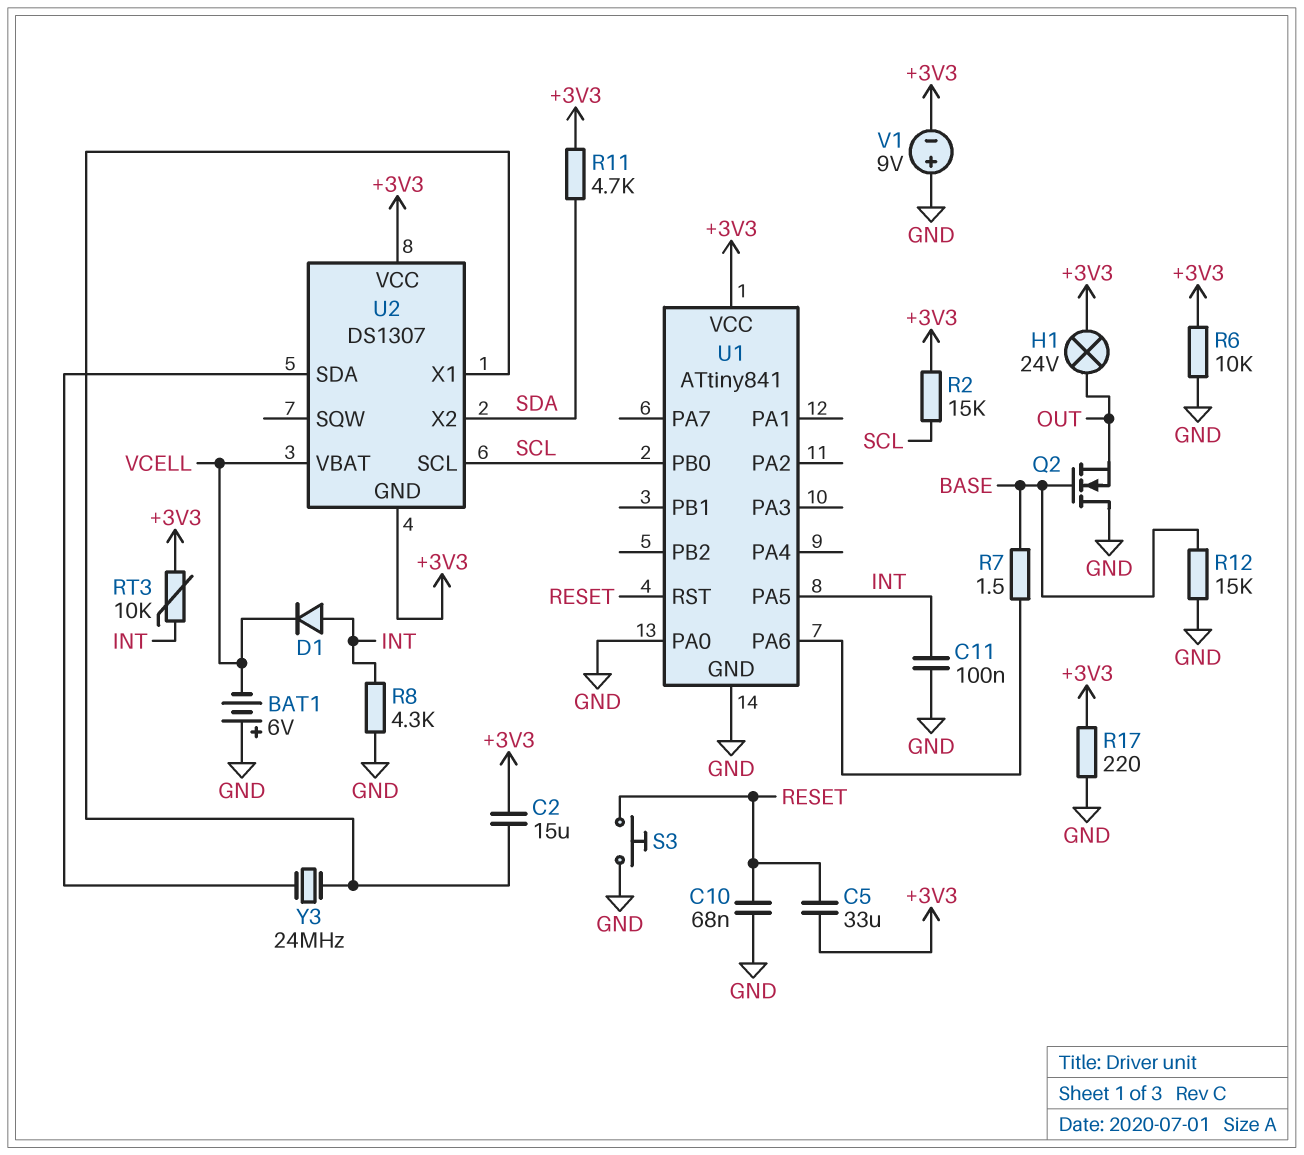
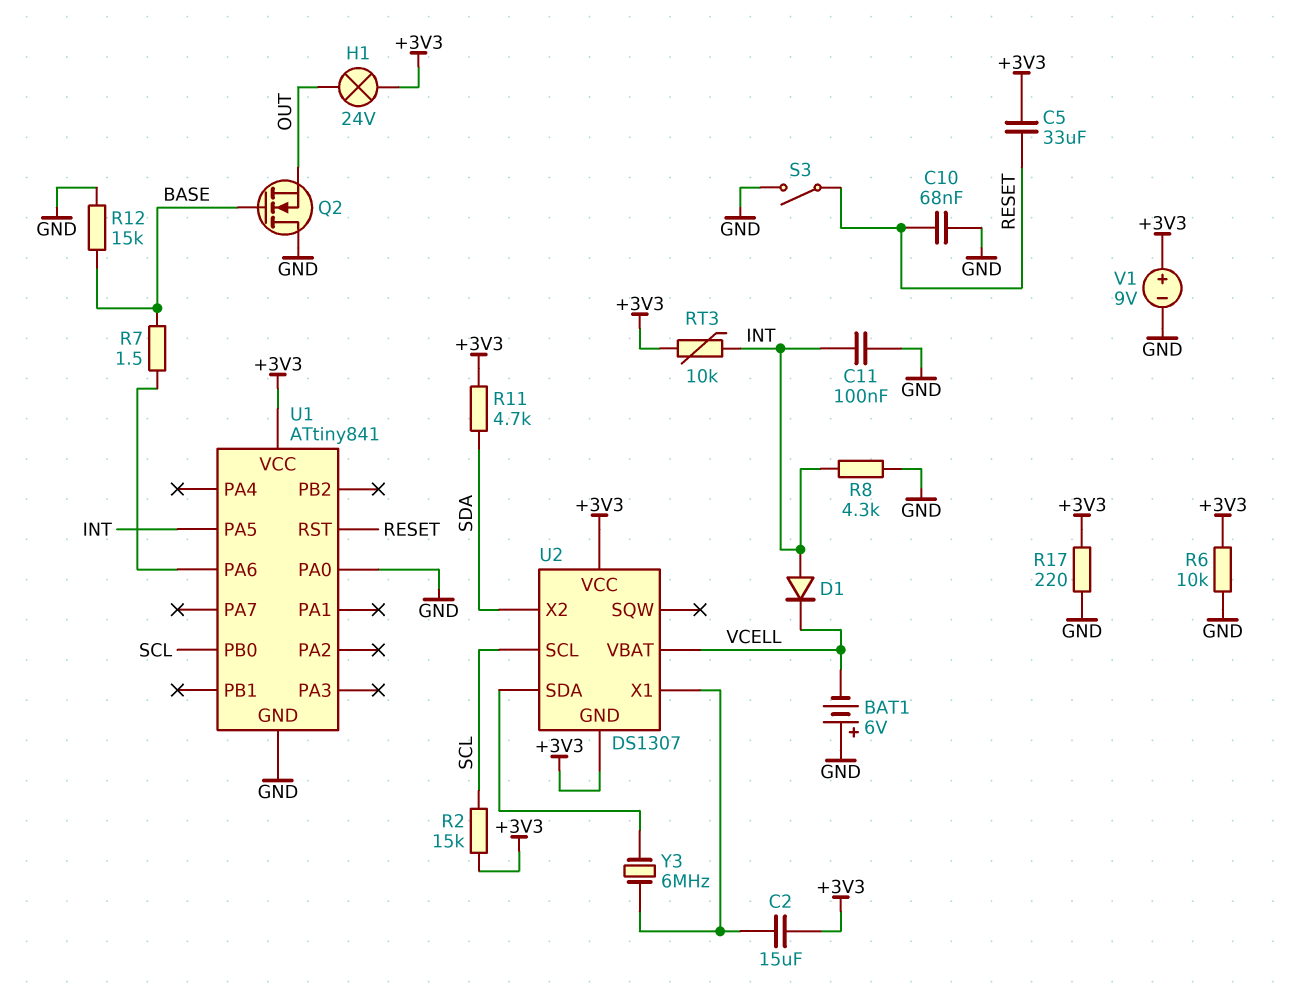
S3: button (GND, RESET) -> switch (GND, RESET)
V1: 9V (plus GND, minus +3V3) -> 9V (plus +3V3, minus GND)
Y3: 24MHz (U2/SDA, U2/X1) -> 6MHz (U2/SDA, U2/X1)

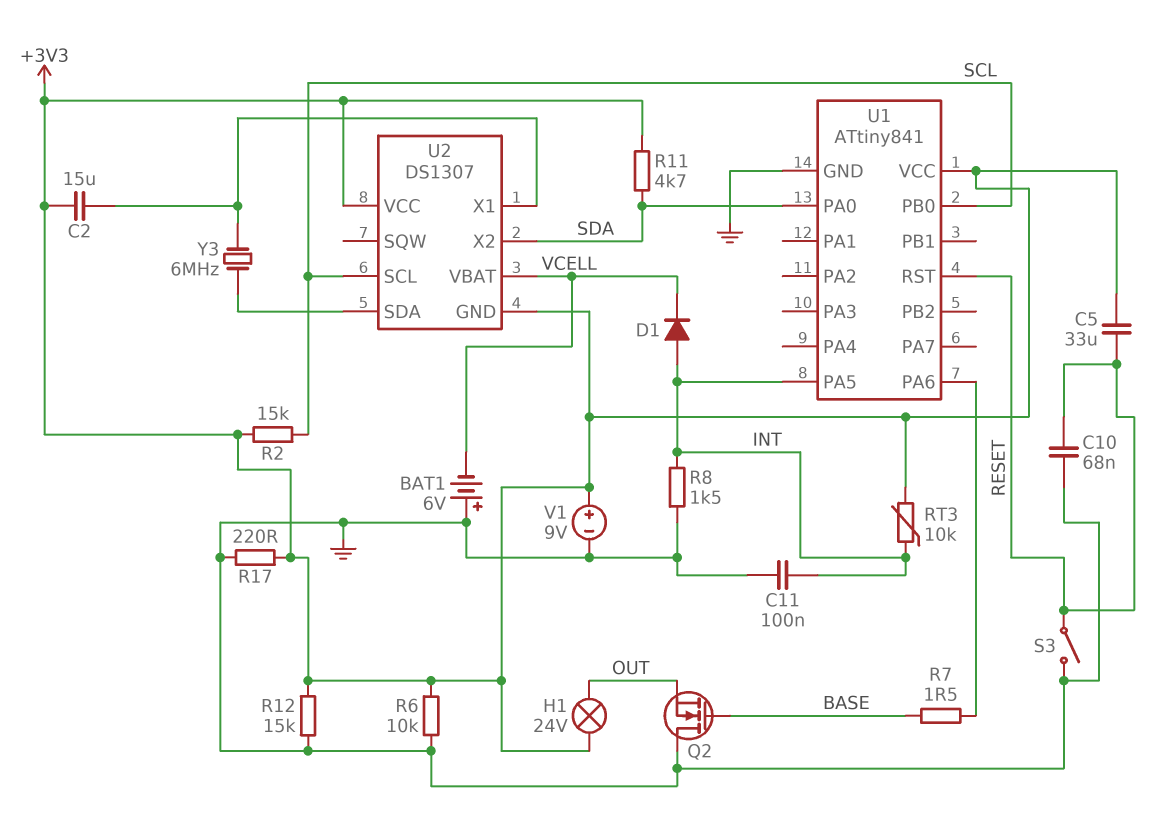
R8: 4.3k (GND, INT) -> 1.5k (GND, INT)
R12: 15k (BASE, GND) -> 15k (+3V3, GND)
U1 pin PA0: GND -> SDA

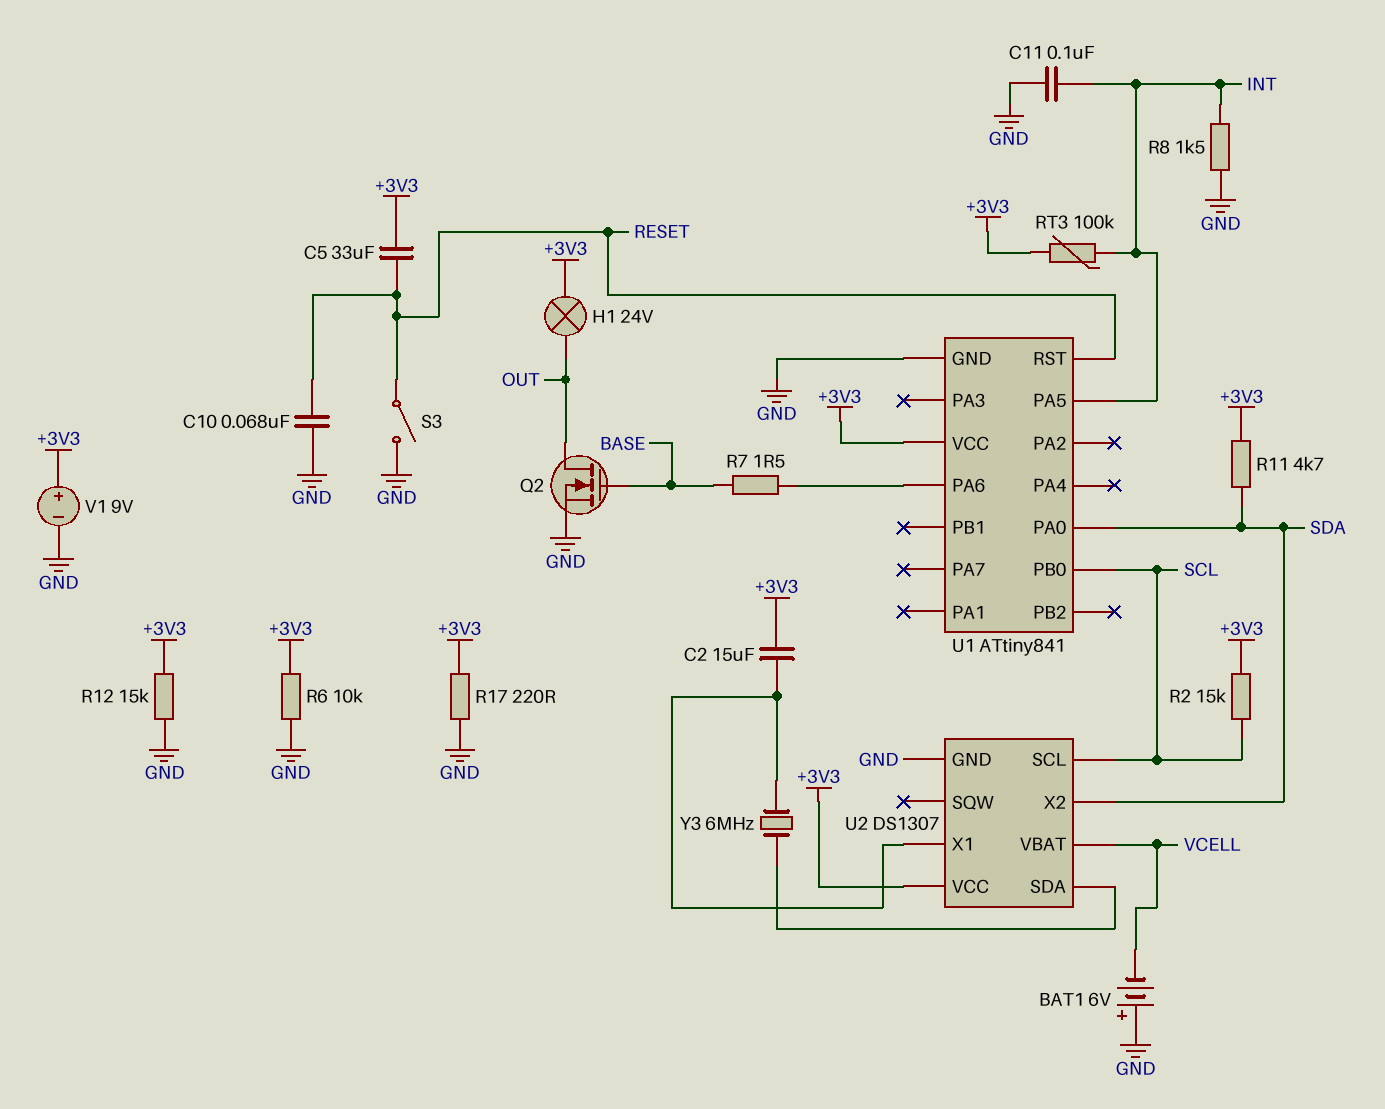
D1: diode (A INT, K VCELL) -> none
Q2: NMOS (G BASE, D GND, S OUT) -> NMOS (G BASE, D OUT, S GND)
RT3: 10k (+3V3, INT) -> 100k (+3V3, INT)
U2 pin GND: +3V3 -> GND

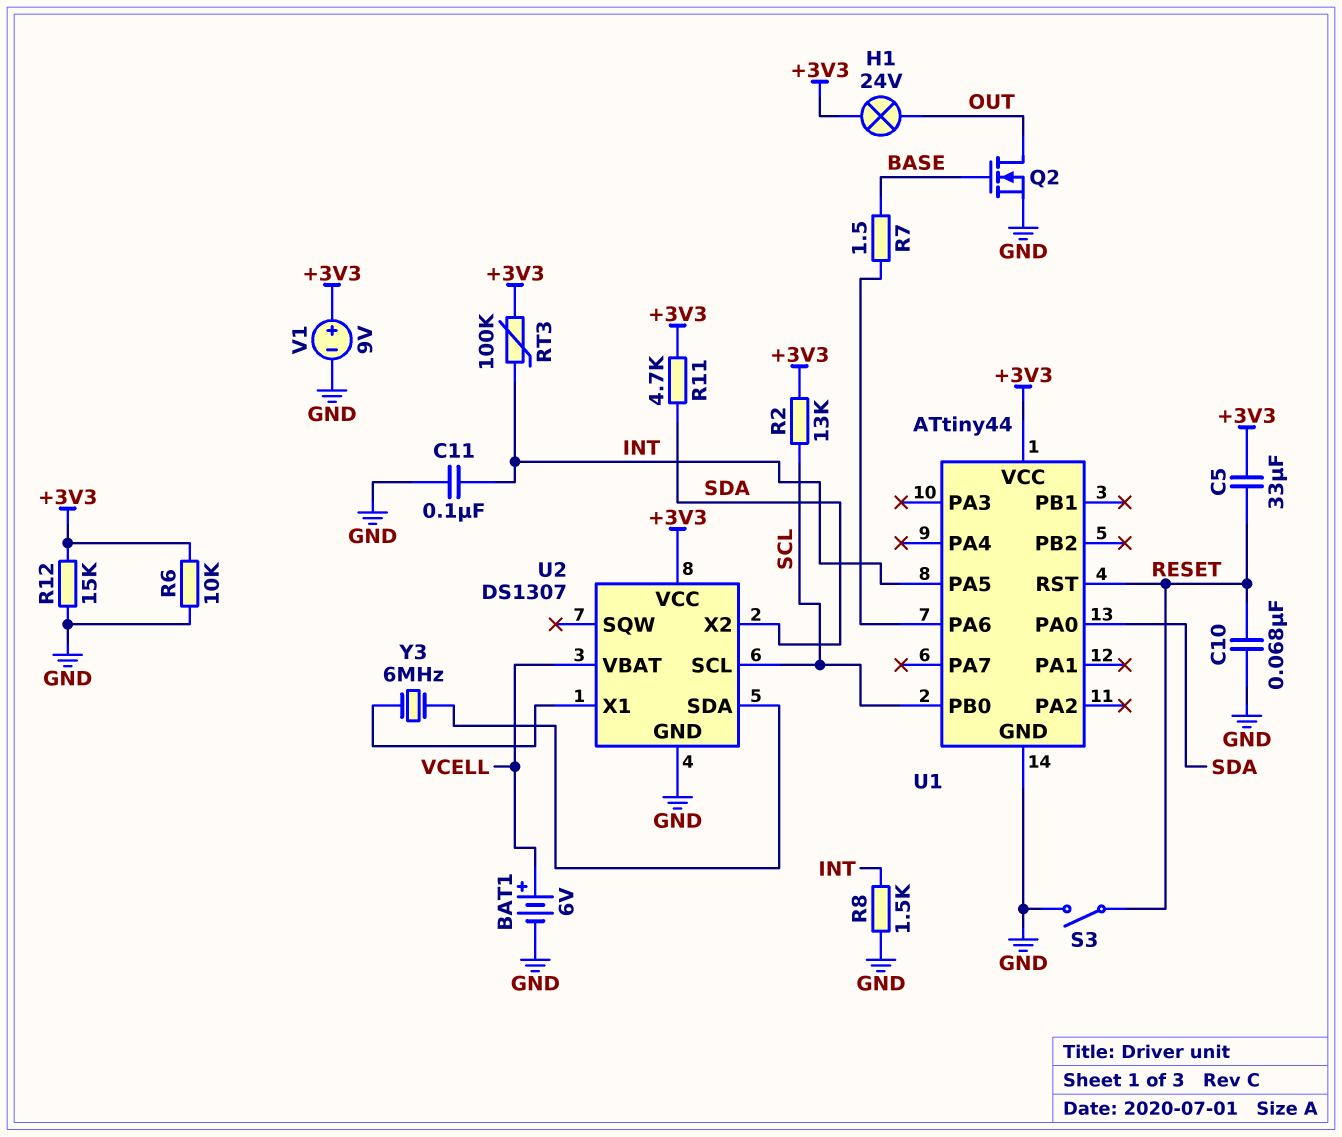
BAT1: 6V (plus GND, minus VCELL) -> 6V (plus VCELL, minus GND)
C2: 15uF (+3V3, U2/X1) -> none
R2: 15k (+3V3, SCL) -> 13k (+3V3, SCL)
R17: 220 (+3V3, GND) -> none
U1: ATtiny841 -> ATtiny44

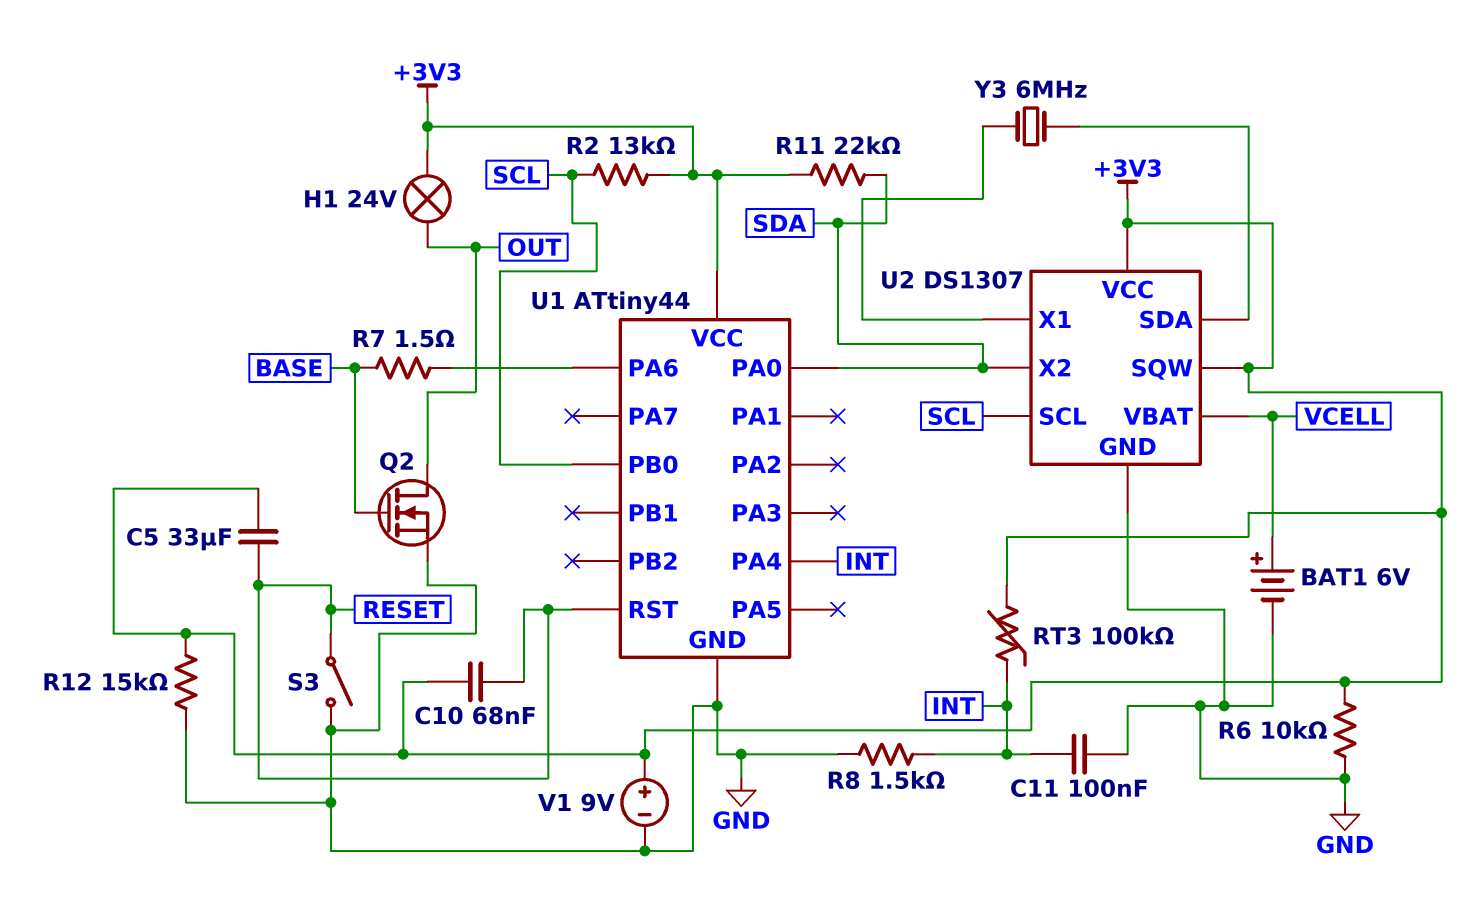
C10: 68nF (GND, RESET) -> 68nF (+3V3, RESET)
R11: 4.7k (+3V3, SDA) -> 22k (+3V3, SDA)
U1 pin PA4: none -> INT
U1 pin PA5: INT -> none
U2 pin SQW: none -> +3V3

